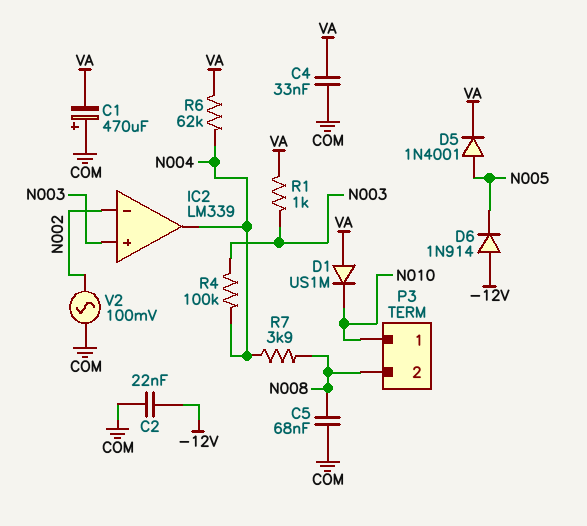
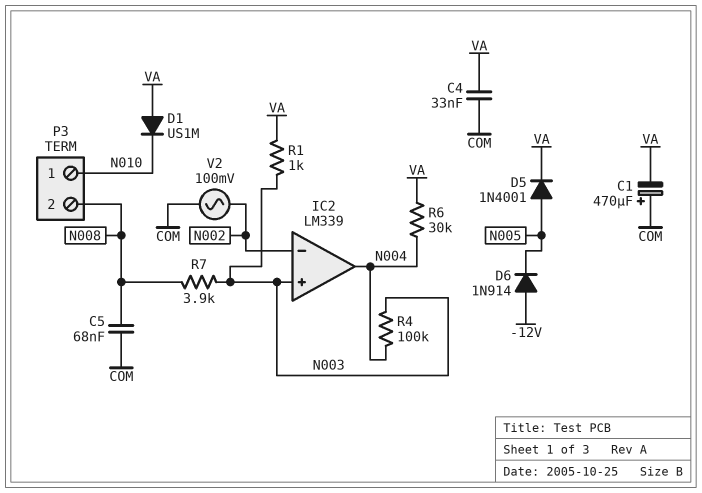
C2: 22nF (-12V, COM) -> none
R6: 62k (N004, VA) -> 30k (N004, VA)
R7: 3.9k (N004, N008) -> 3.9k (N003, N008)

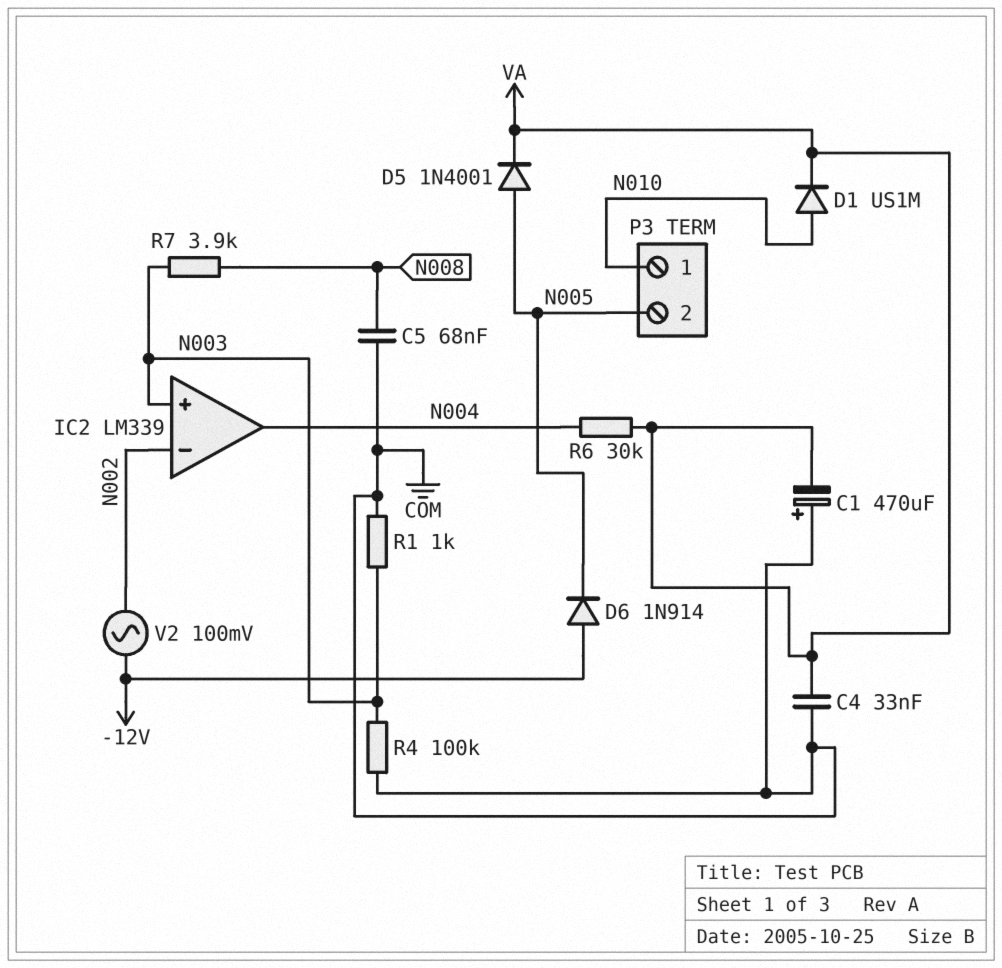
D1: diode US1M (A VA, K N010) -> diode US1M (A N010, K VA)
P3 pin 2: N008 -> N005
R1: 1k (N003, VA) -> 1k (COM, N003)
R4: 100k (N003, N004) -> 100k (COM, N003)
V2: AC 100mV (COM, N002) -> AC 100mV (-12V, N002)

